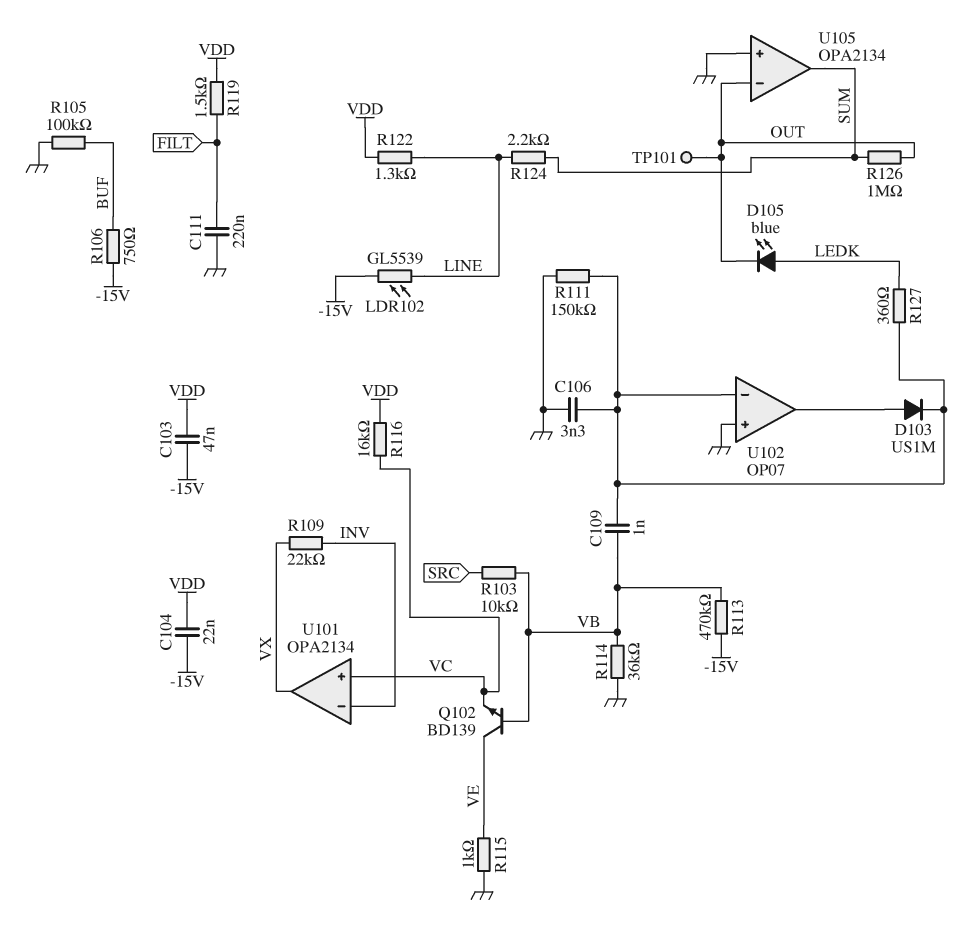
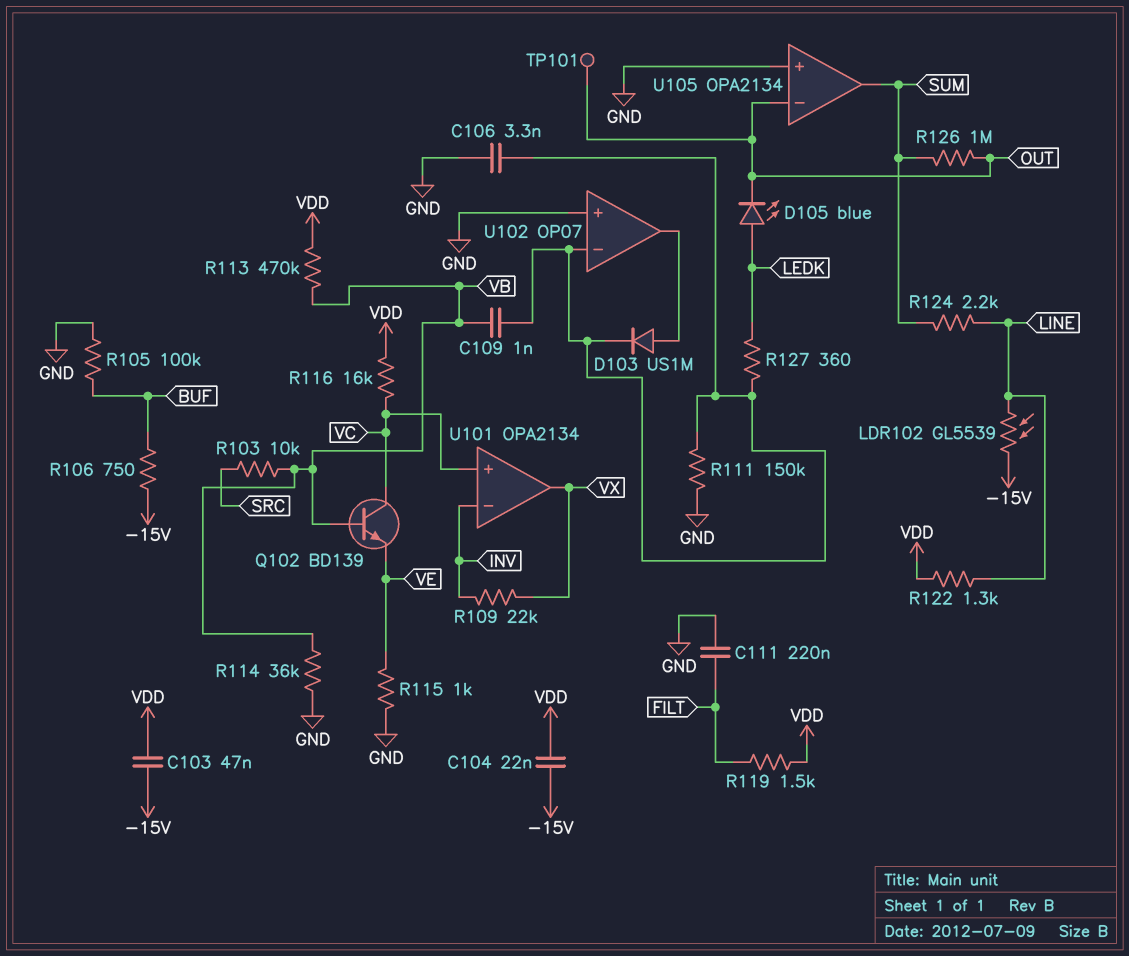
Q102: NPN BD139 (B VB, C VE, E VC) -> NPN BD139 (B VB, C VC, E VE)
R113: 470k (-15V, VB) -> 470k (VB, VDD)

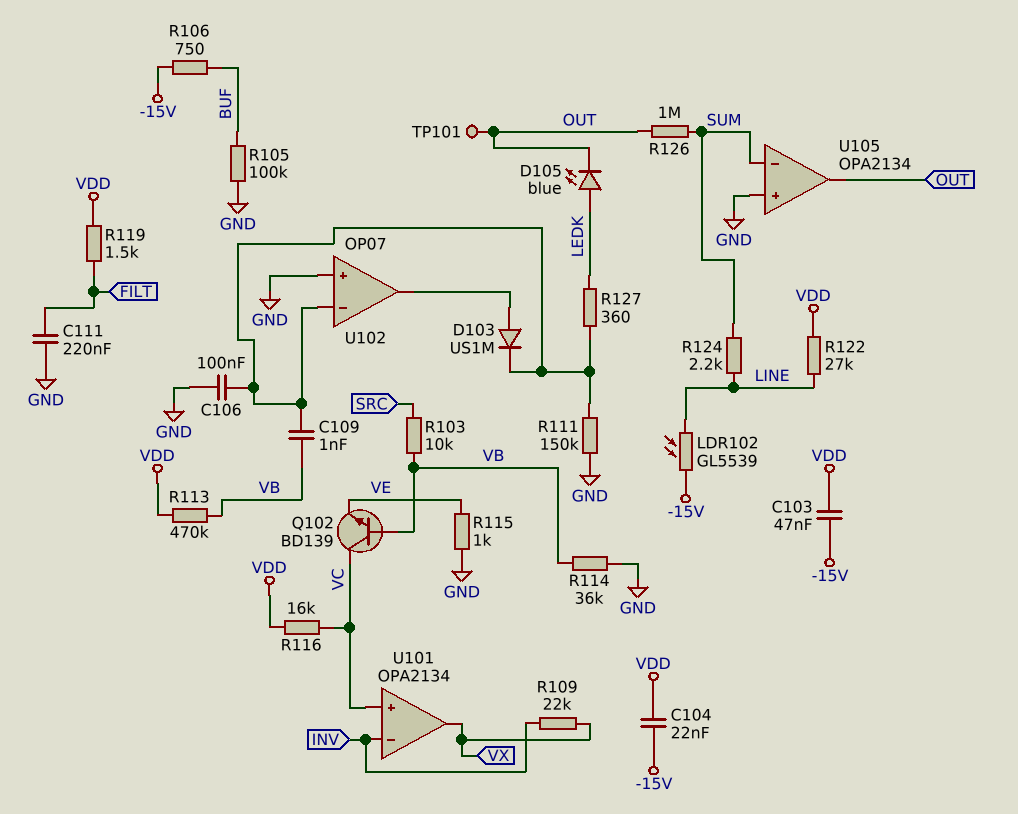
C106: 3.3nF (GND, U102/in-) -> 100nF (GND, U102/in-)
R122: 1.3k (LINE, VDD) -> 27k (LINE, VDD)
U105 pin in-: OUT -> SUM
U105 pin out: SUM -> OUT

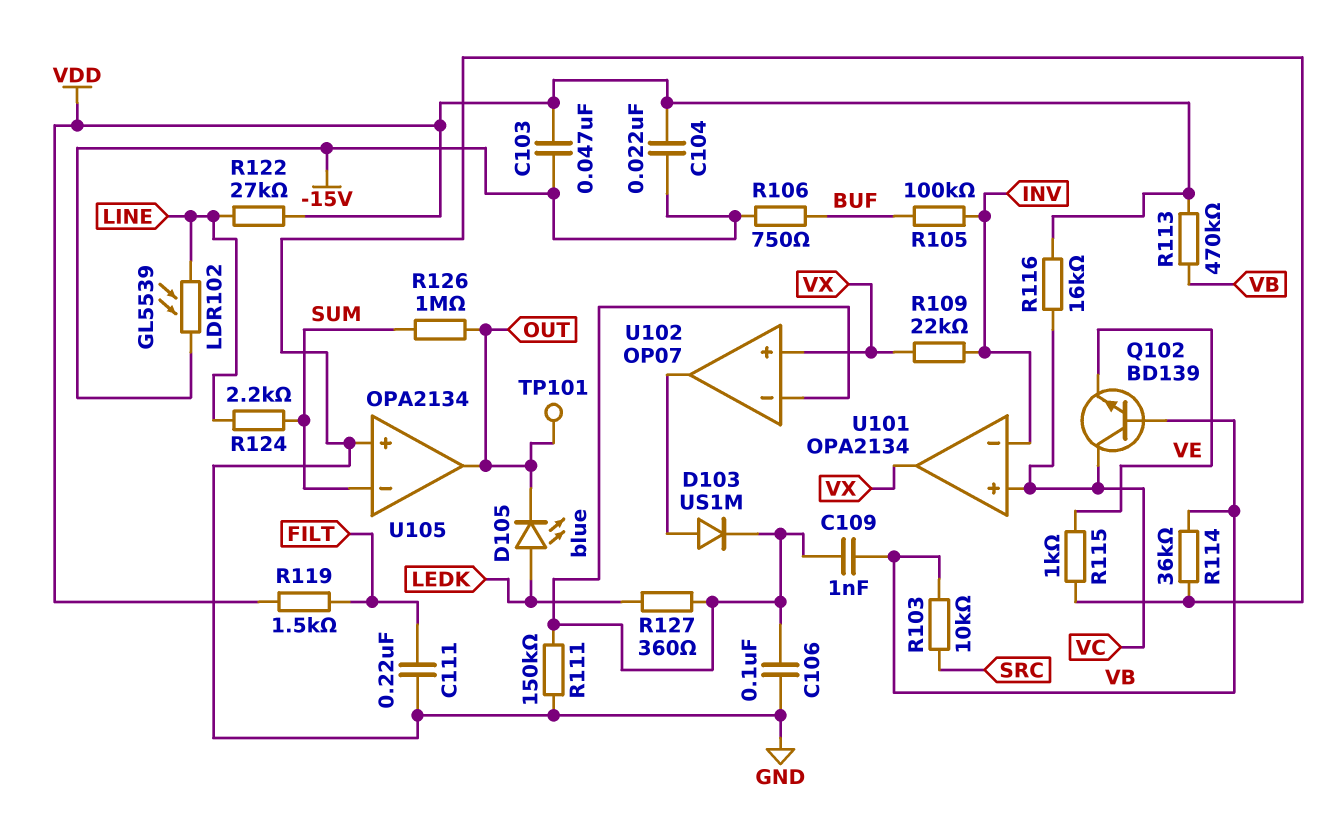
R105: 100k (BUF, GND) -> 100k (BUF, INV)
U102 pin in+: GND -> VX

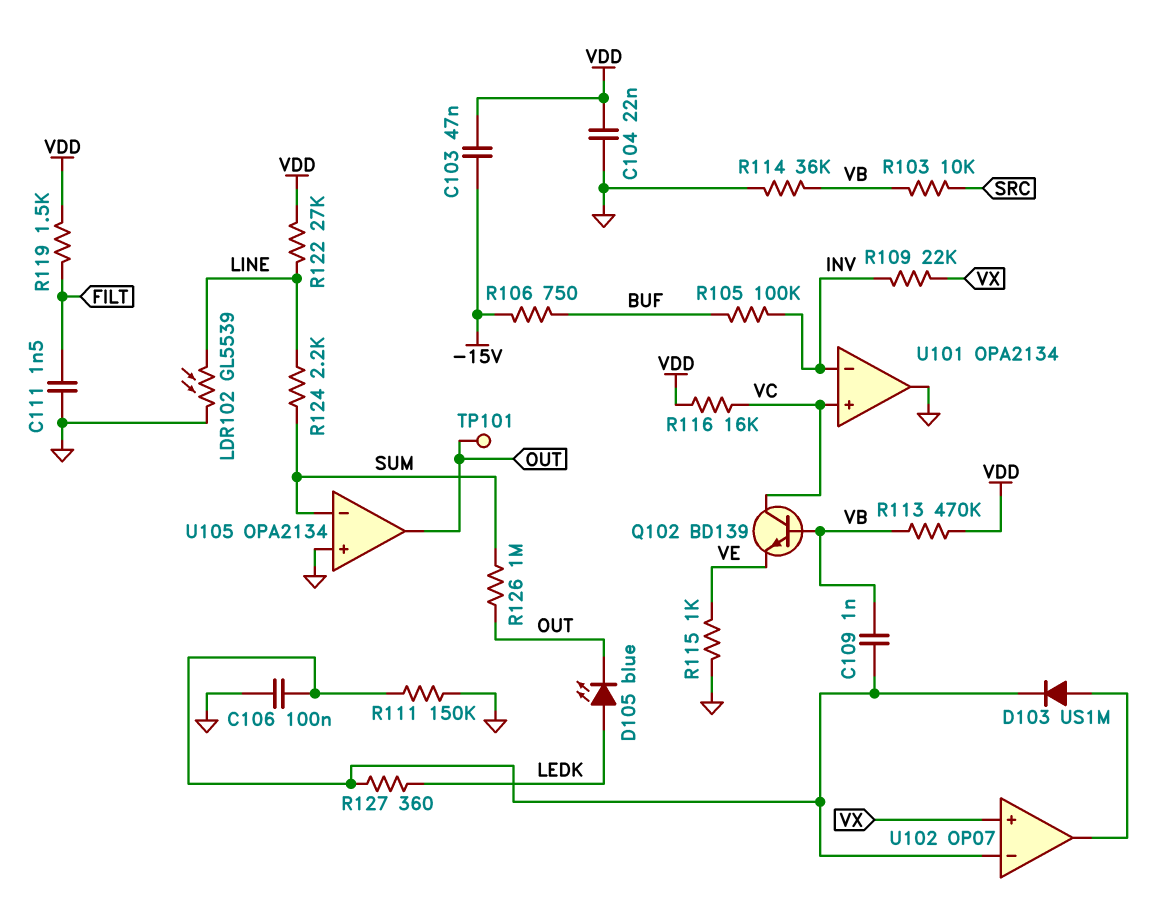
C104: 22nF (-15V, VDD) -> 22nF (GND, VDD)
C111: 220nF (FILT, GND) -> 1.5nF (FILT, GND)
LDR102: GL5539 (-15V, LINE) -> GL5539 (GND, LINE)
U101 pin out: VX -> GND

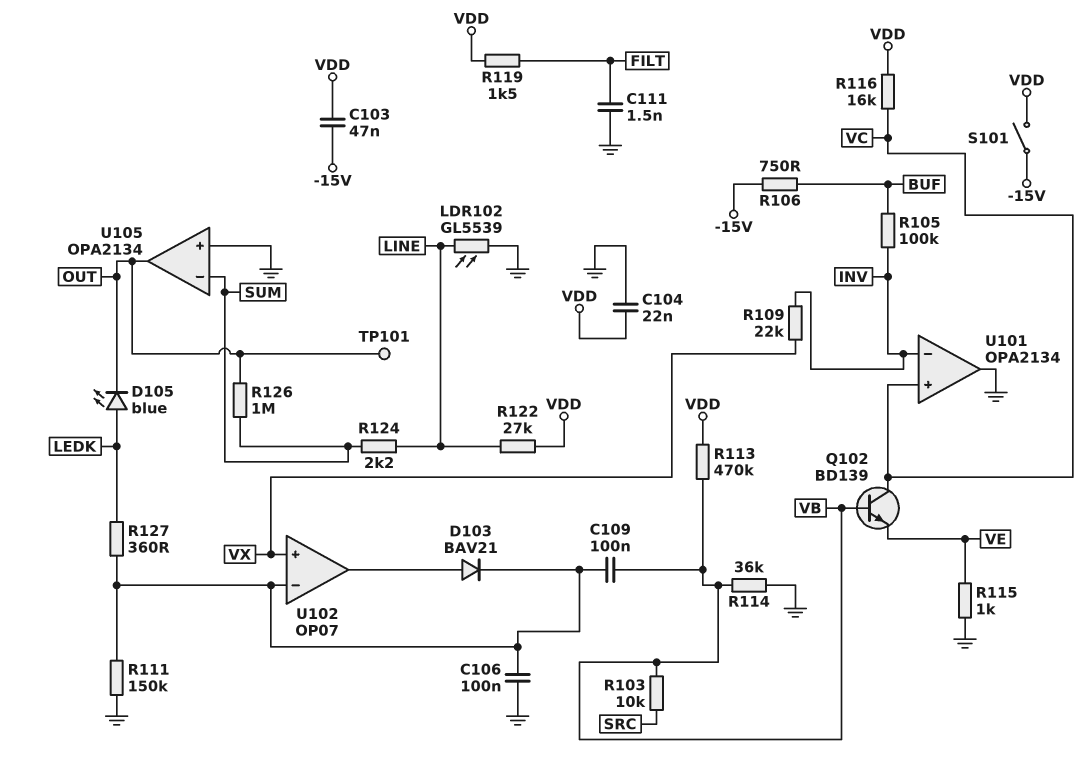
C109: 1nF (U102/in-, VB) -> 100nF (U102/in-, VB)
D103: diode US1M (A U102/out, K U102/in-) -> diode BAV21 (A U102/out, K U102/in-)
S101: none -> switch (-15V, VDD)

